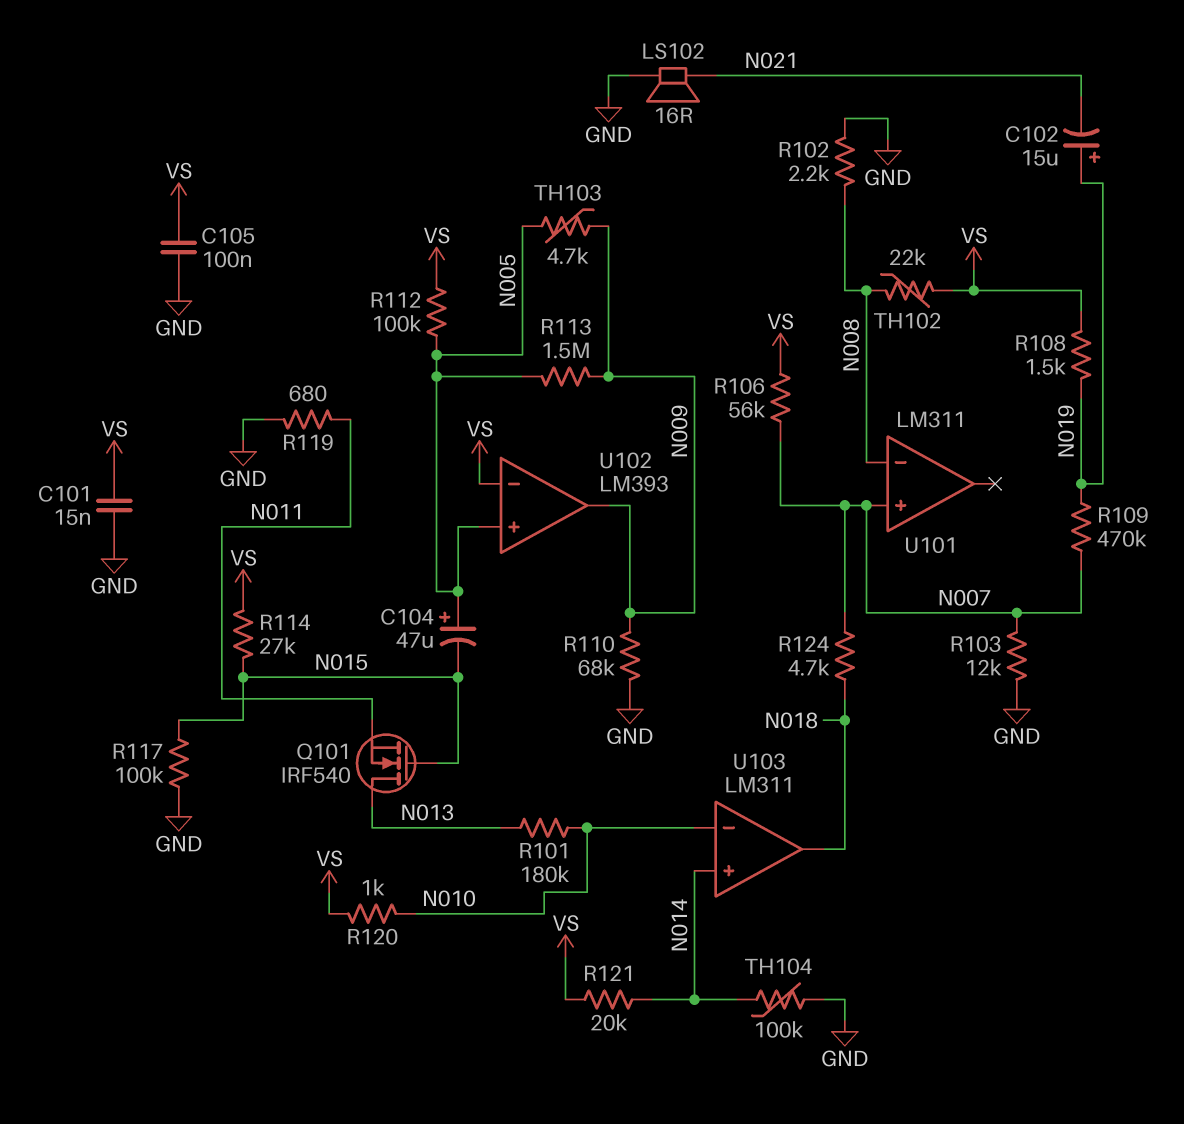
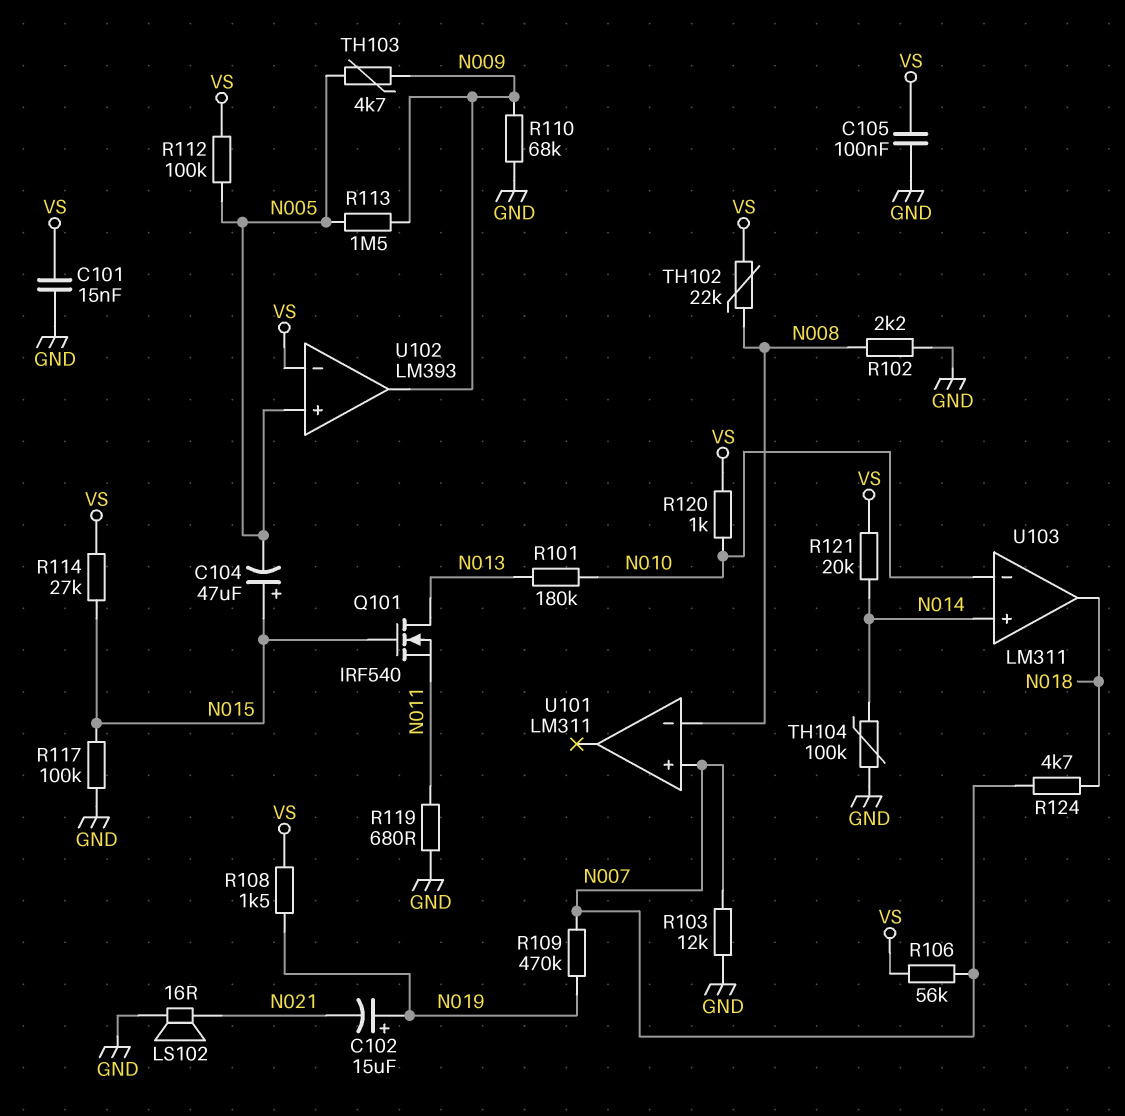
C104: 47uF (plus N005, minus N015) -> 47uF (plus N015, minus N005)

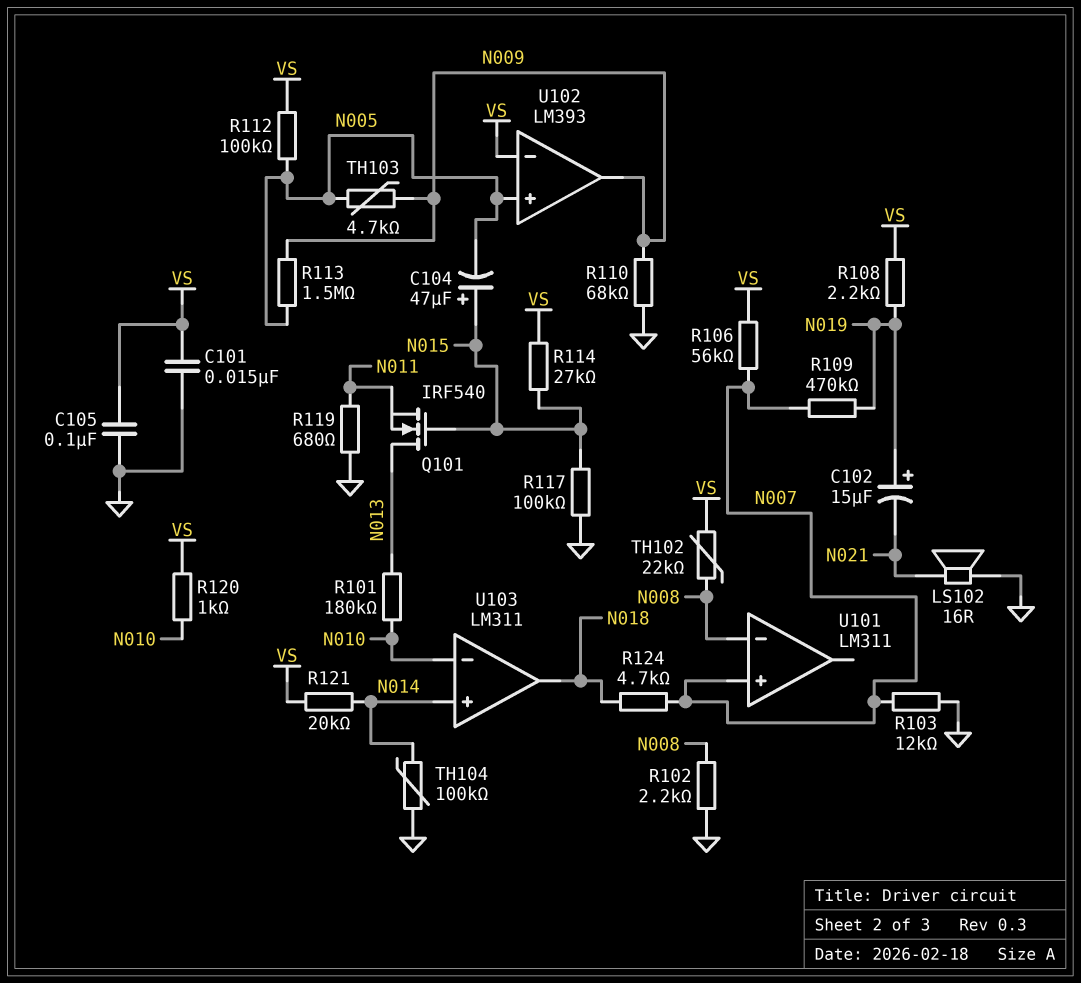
R108: 1.5k (N019, VS) -> 2.2k (N019, VS)

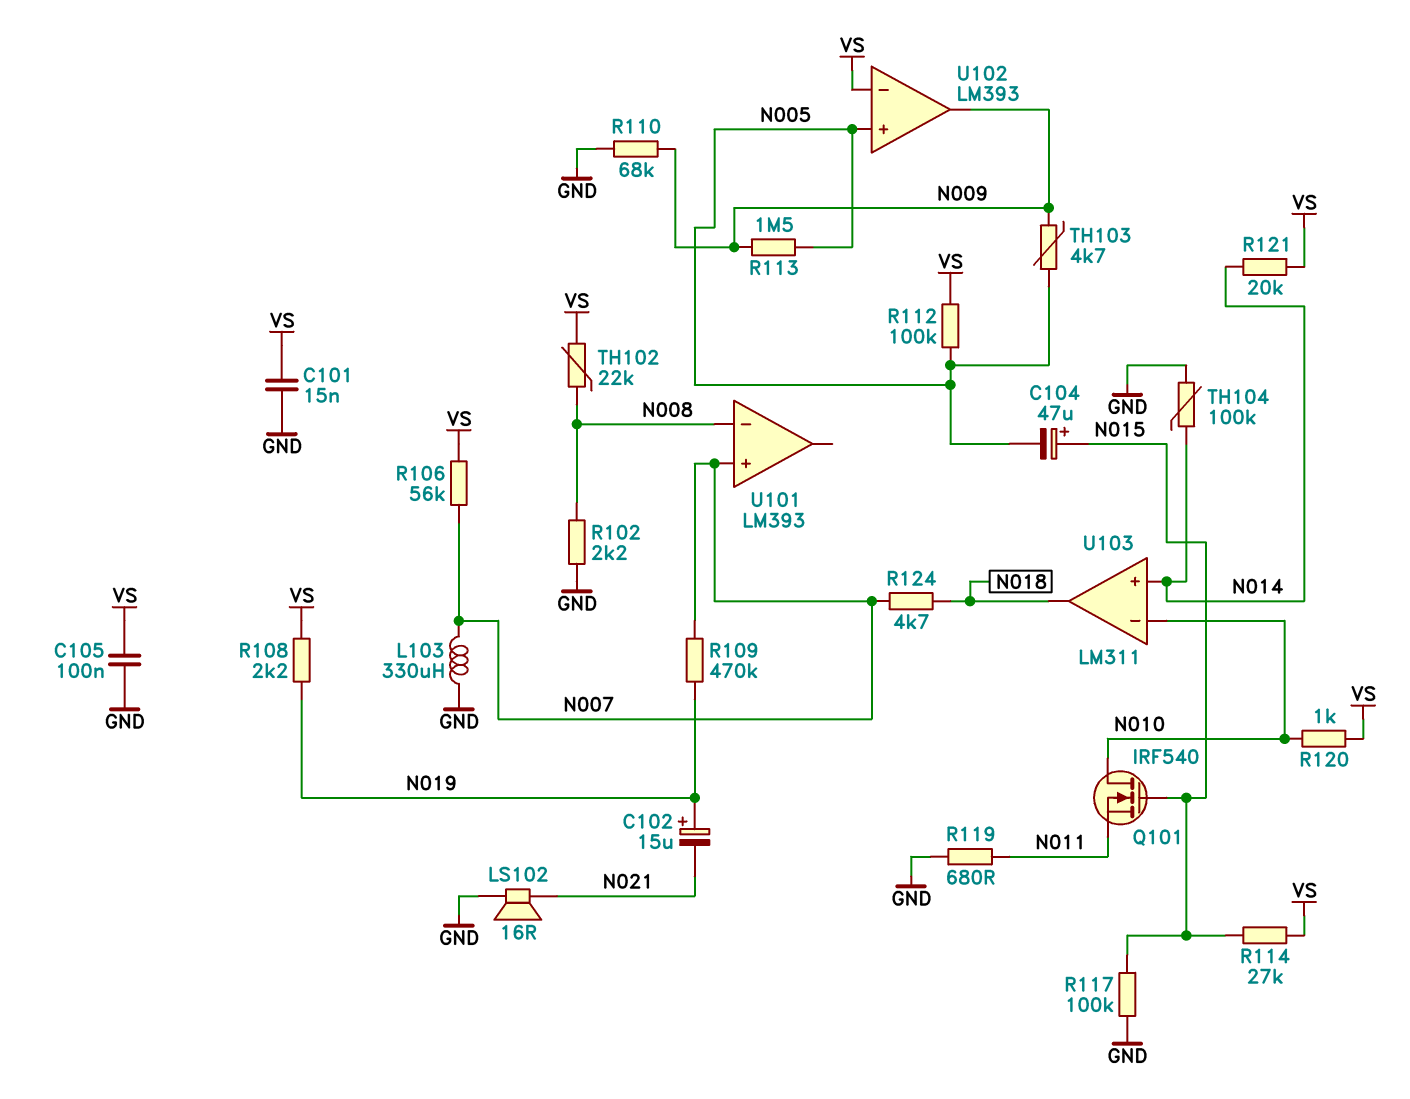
L103: none -> 330uH (GND, N007)
Q101: NMOS IRF540 (G N015, D N013, S N011) -> NMOS IRF540 (G N015, D N010, S N011)
R101: 180k (N010, N013) -> none
R103: 12k (GND, N007) -> none
U101: LM311 -> LM393

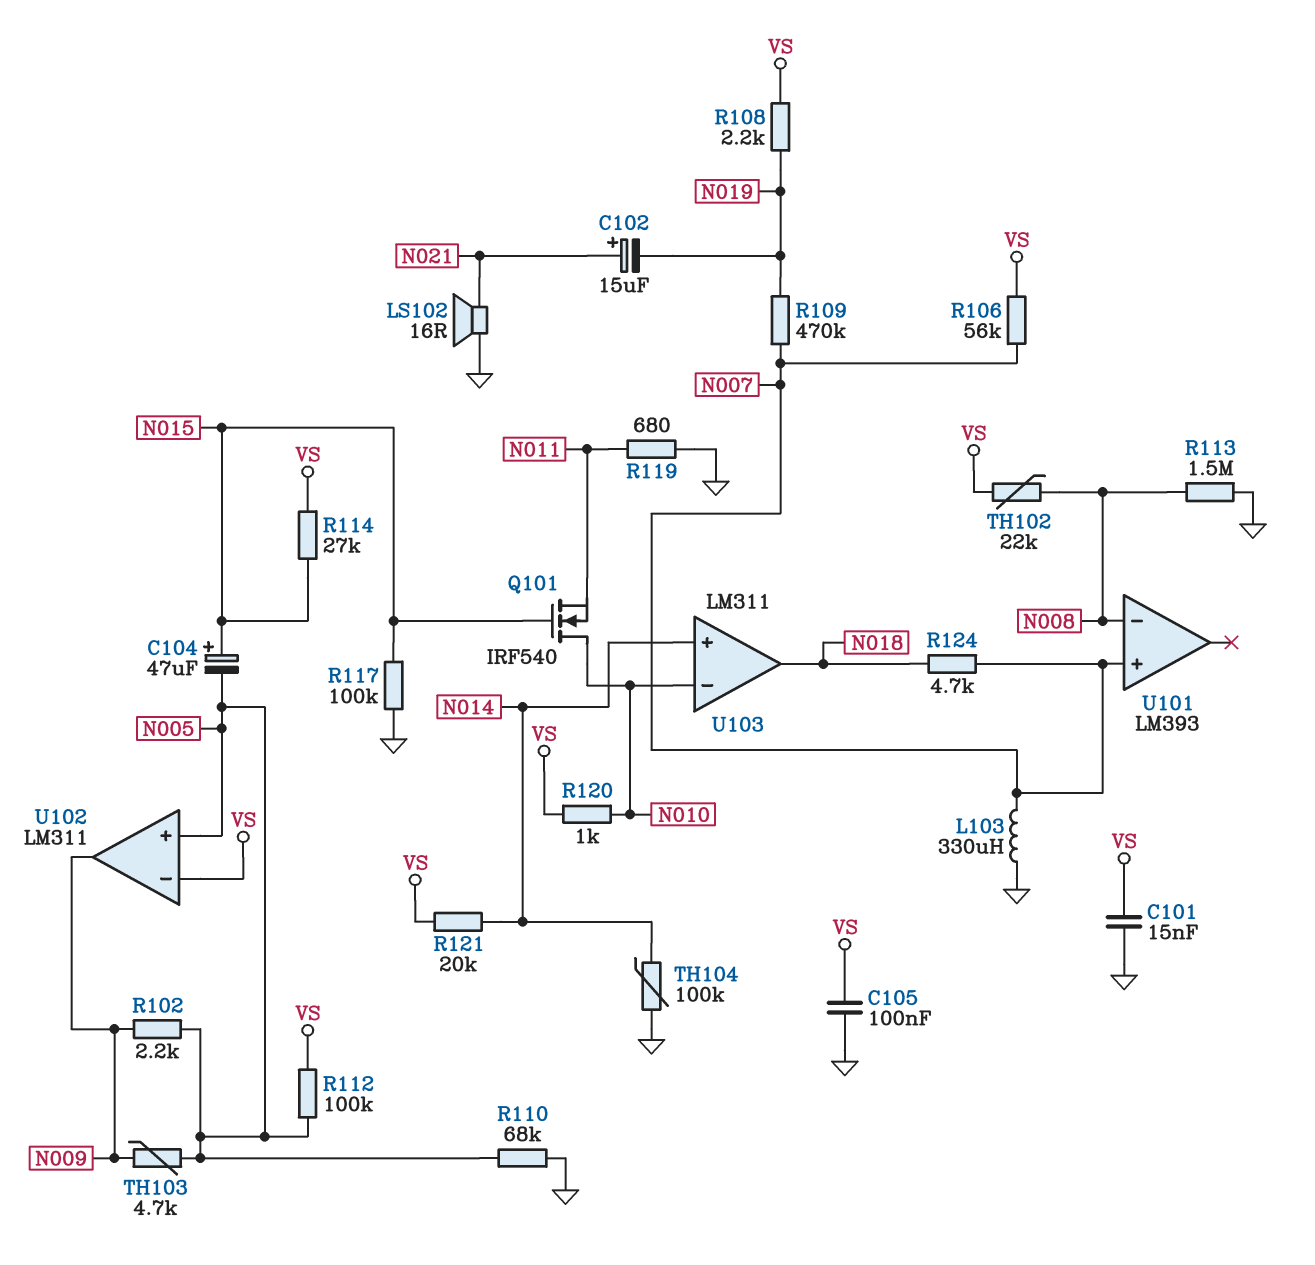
C102: 15uF (plus N019, minus N021) -> 15uF (plus N021, minus N019)
R102: 2.2k (GND, N008) -> 2.2k (N005, N009)
R110: 68k (GND, N009) -> 68k (GND, N005)
R113: 1.5M (N005, N009) -> 1.5M (GND, N008)
U102: LM393 -> LM311

